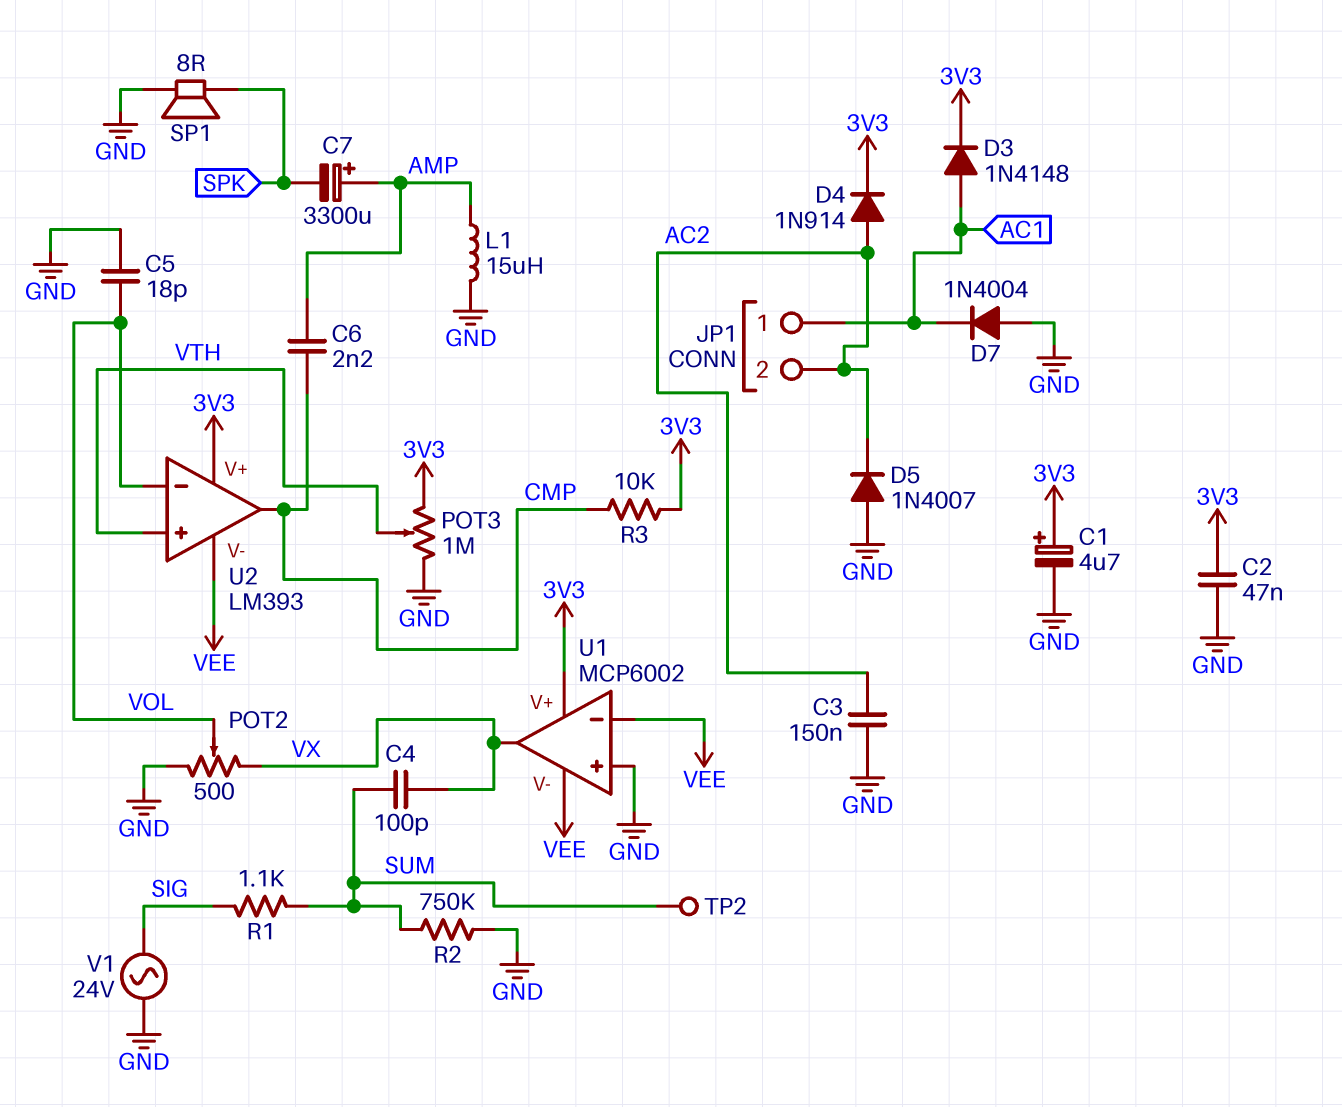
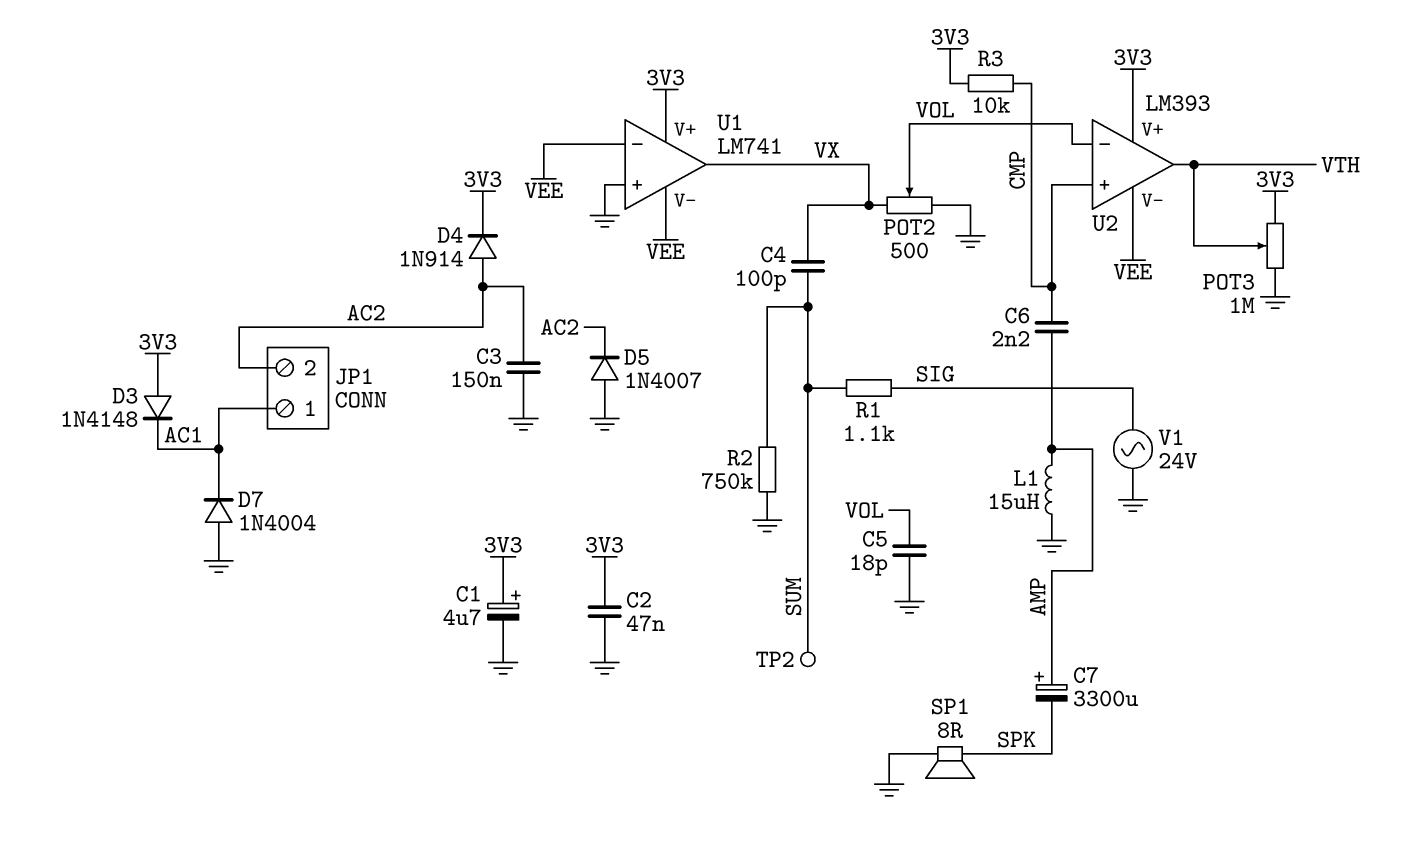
D3: diode 1N4148 (A AC1, K 3V3) -> diode 1N4148 (A 3V3, K AC1)
U1: MCP6002 -> LM741
U2 pin in+: VTH -> CMP
U2 pin out: CMP -> VTH

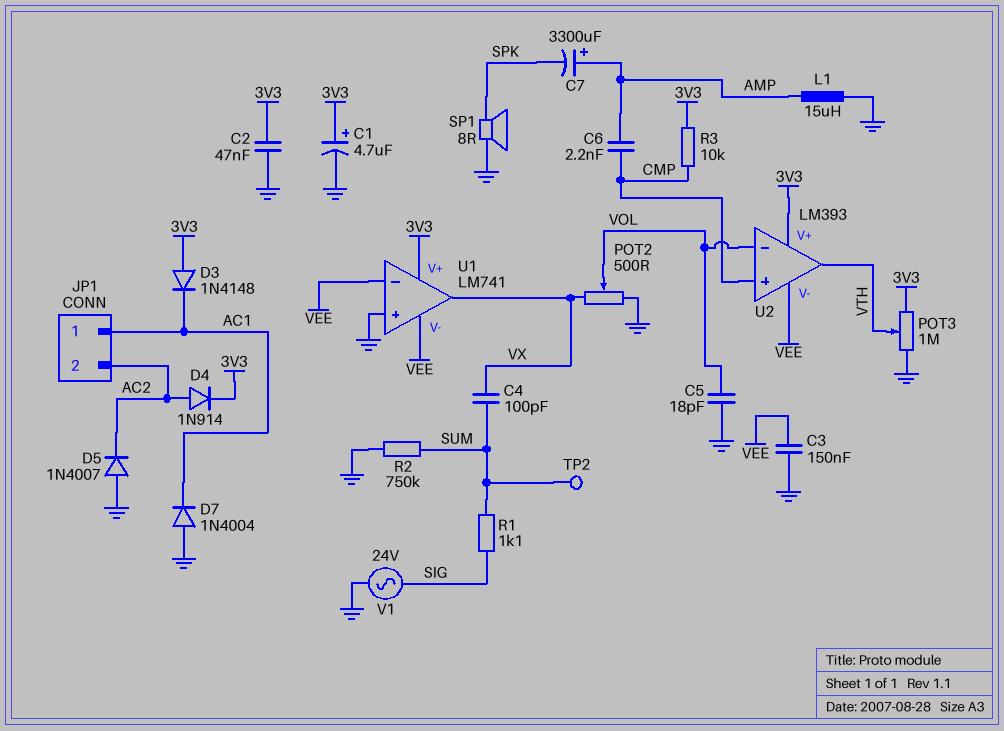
C3: 150nF (AC2, GND) -> 150nF (GND, VEE)

